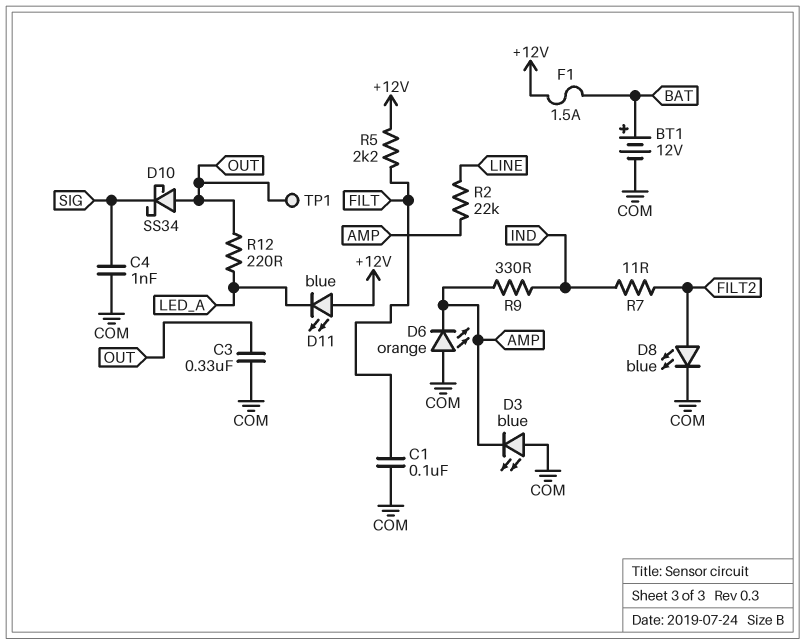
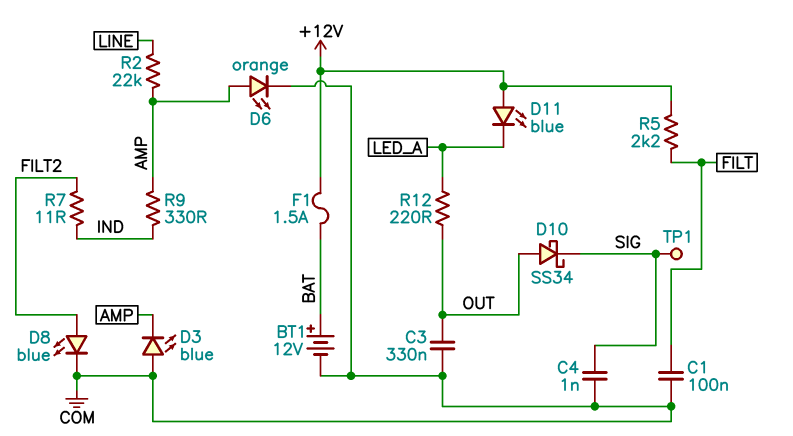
D6: LED orange (A COM, K AMP) -> LED orange (A AMP, K COM)
TP1: test point (OUT) -> test point (SIG)

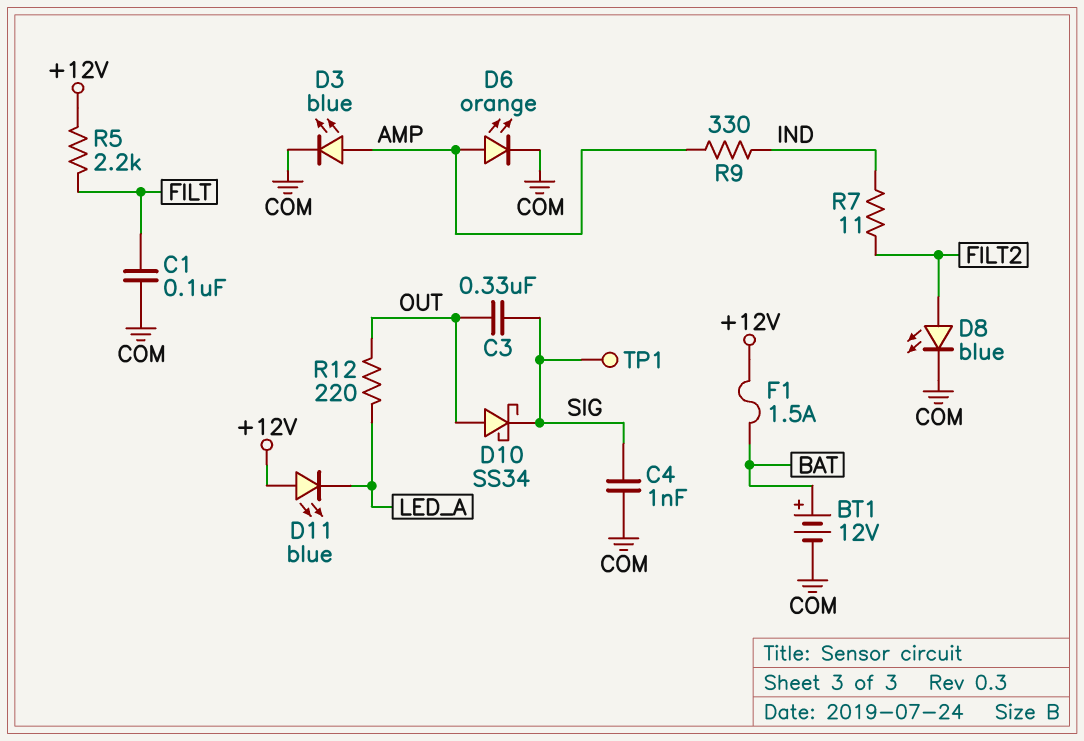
C3: 330nF (COM, OUT) -> 330nF (OUT, SIG)
D3: LED blue (A COM, K AMP) -> LED blue (A AMP, K COM)
R2: 22k (AMP, LINE) -> none

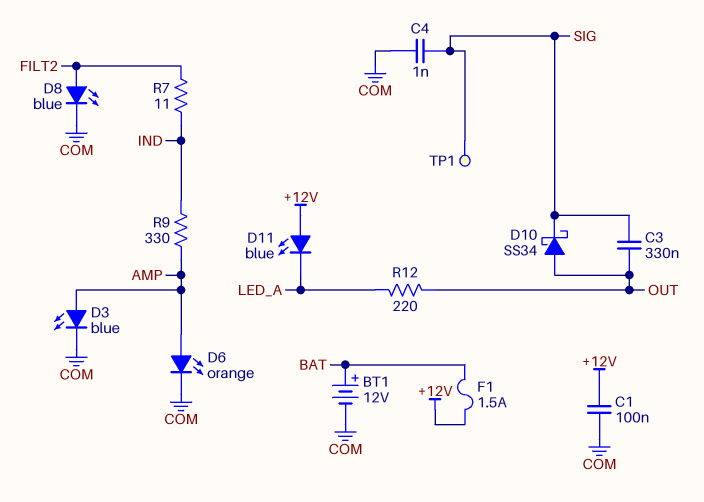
C1: 100nF (COM, FILT) -> 100nF (+12V, COM)
R5: 2.2k (+12V, FILT) -> none

